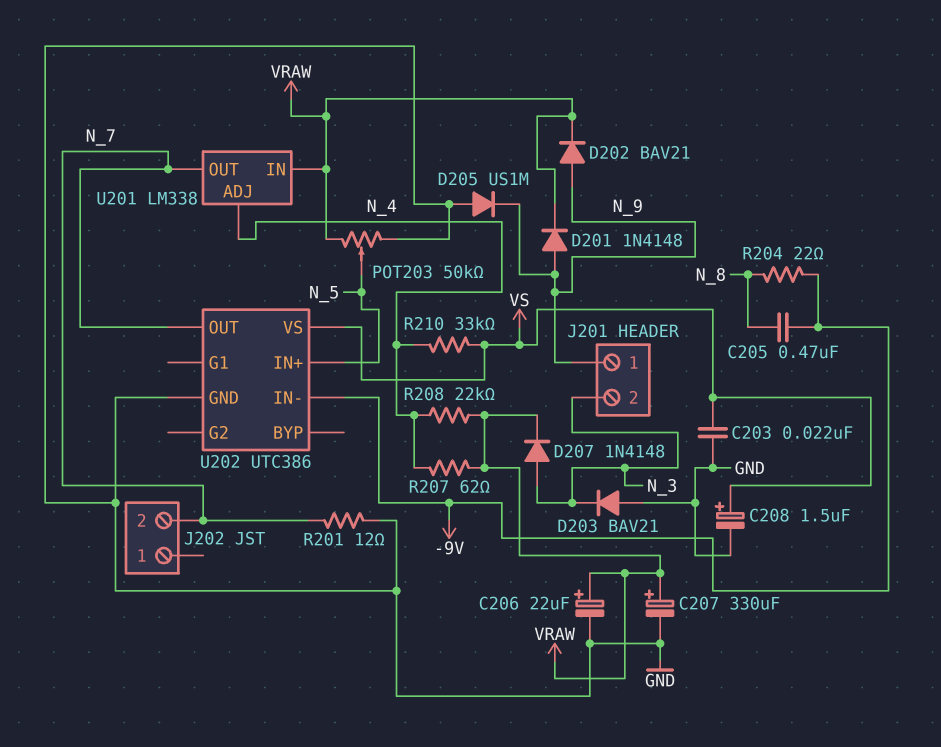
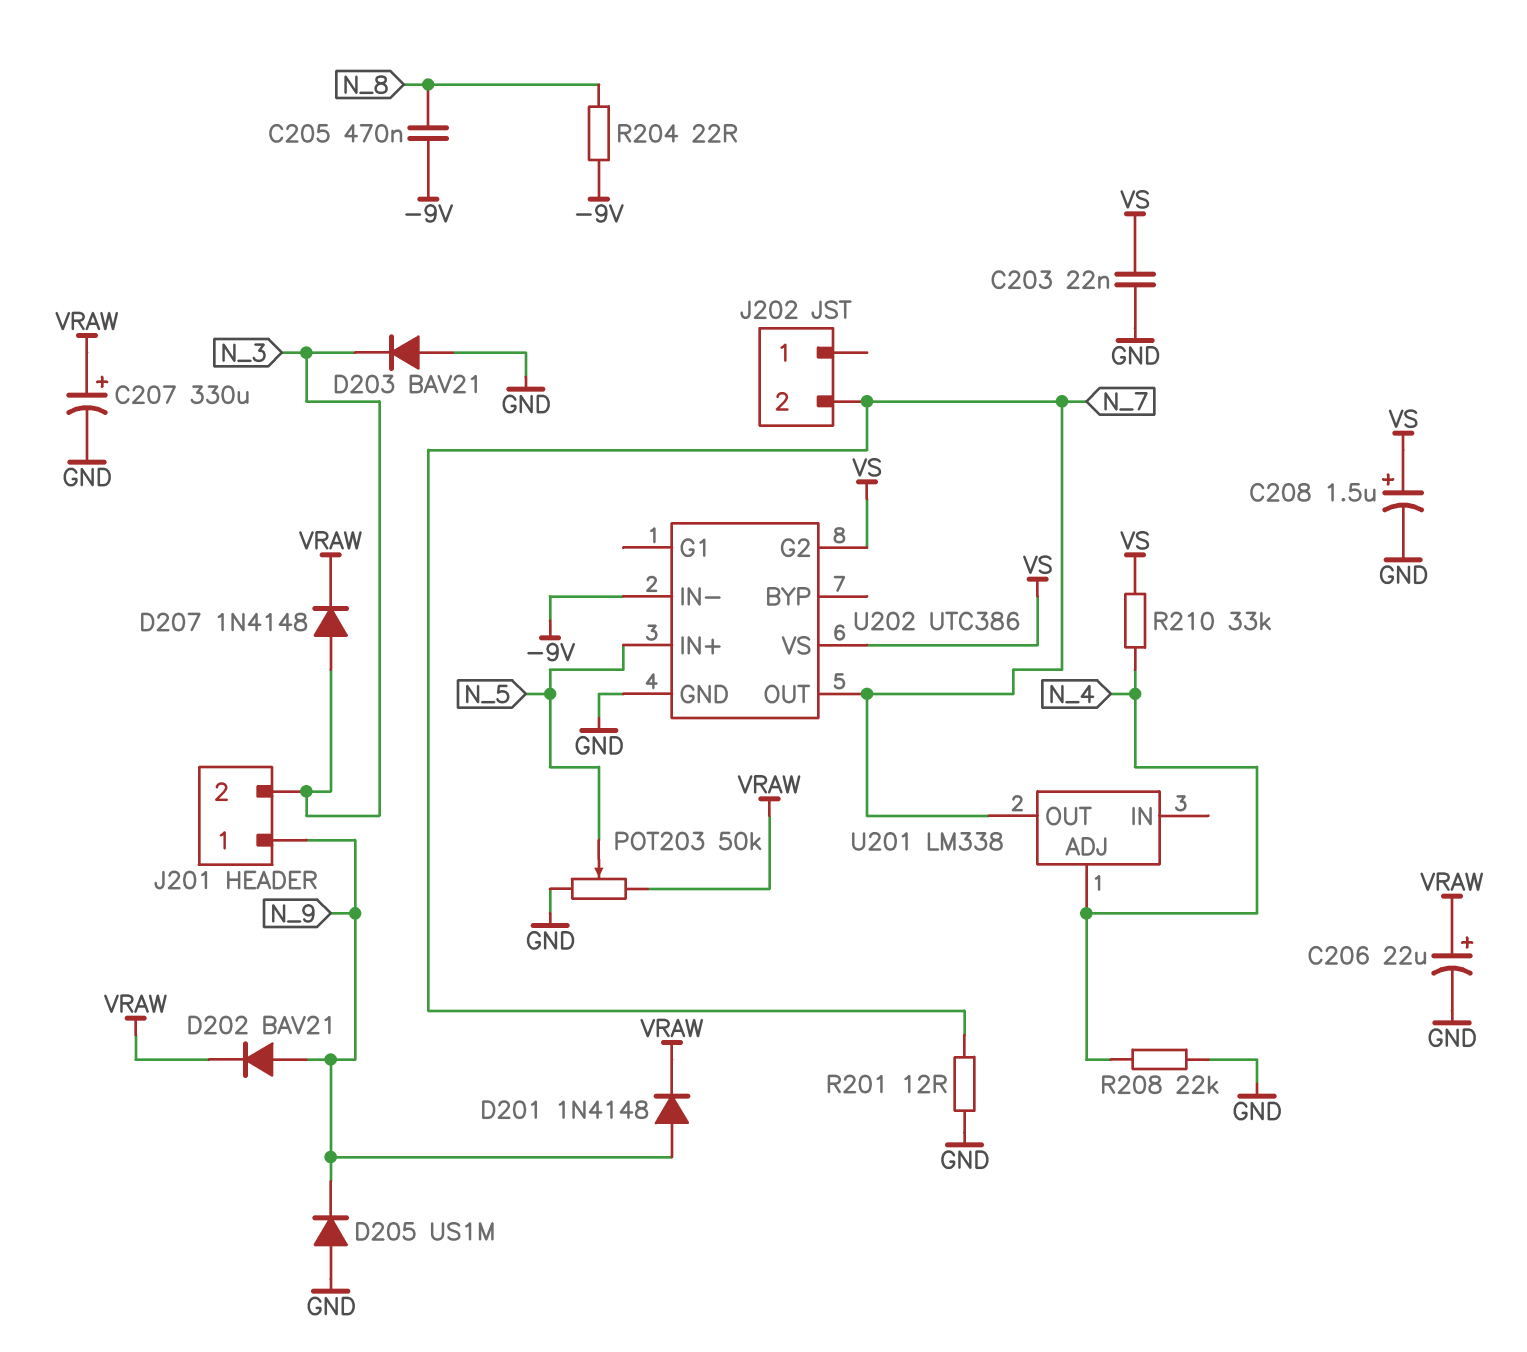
R207: 62 (N_4, VRAW) -> none
R208: 22k (N_4, VRAW) -> 22k (GND, N_4)
U201 pin IN: VRAW -> none
U202 pin G2: none -> VS

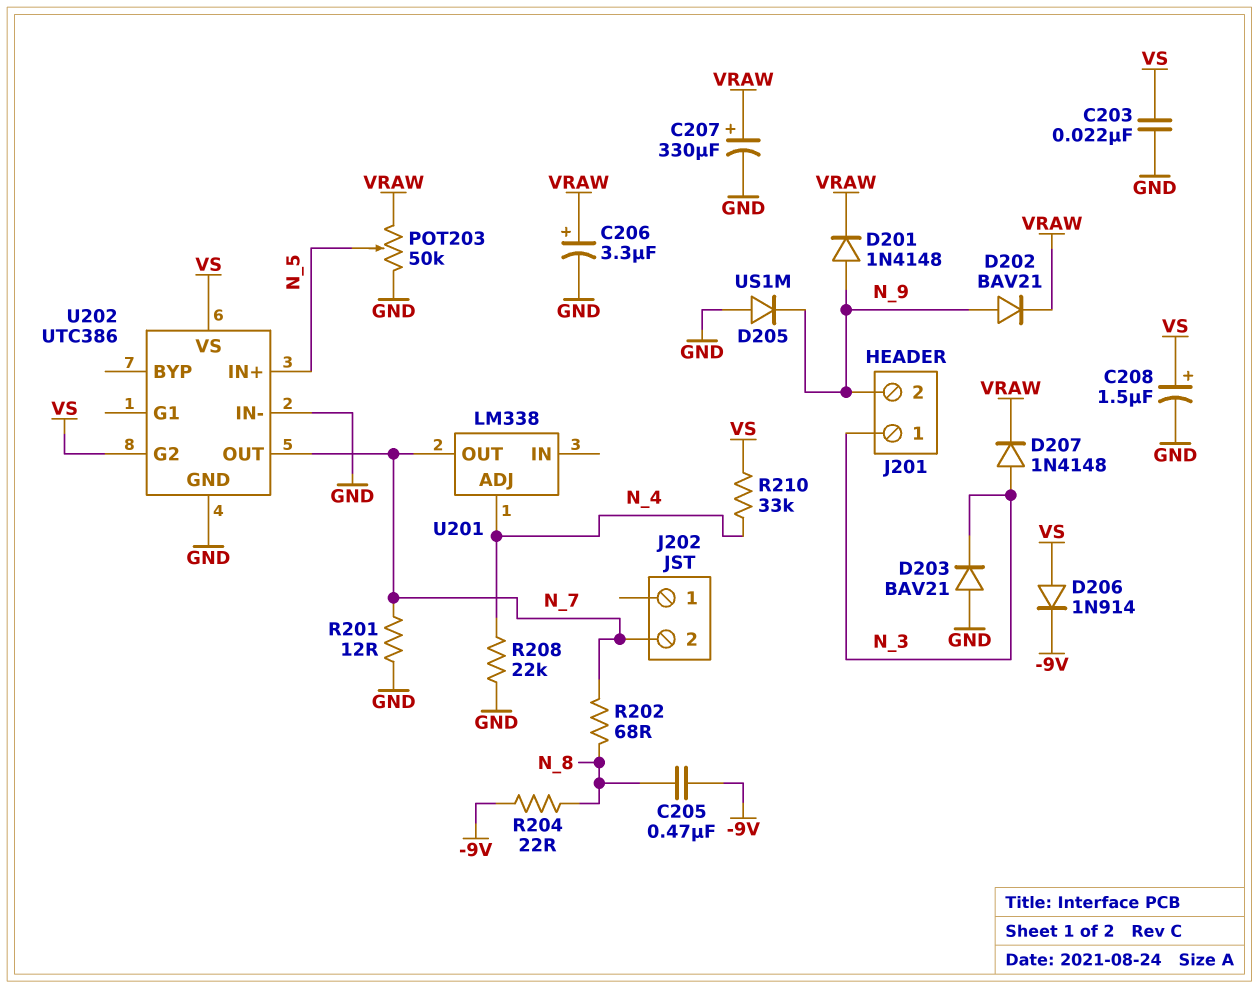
C206: 22uF (plus VRAW, minus GND) -> 3.3uF (plus VRAW, minus GND)
D206: none -> diode 1N914 (A VS, K -9V)
J201 pin 1: N_9 -> N_3
J201 pin 2: N_3 -> N_9
R202: none -> 68 (N_7, N_8)
U202 pin IN-: -9V -> GND

